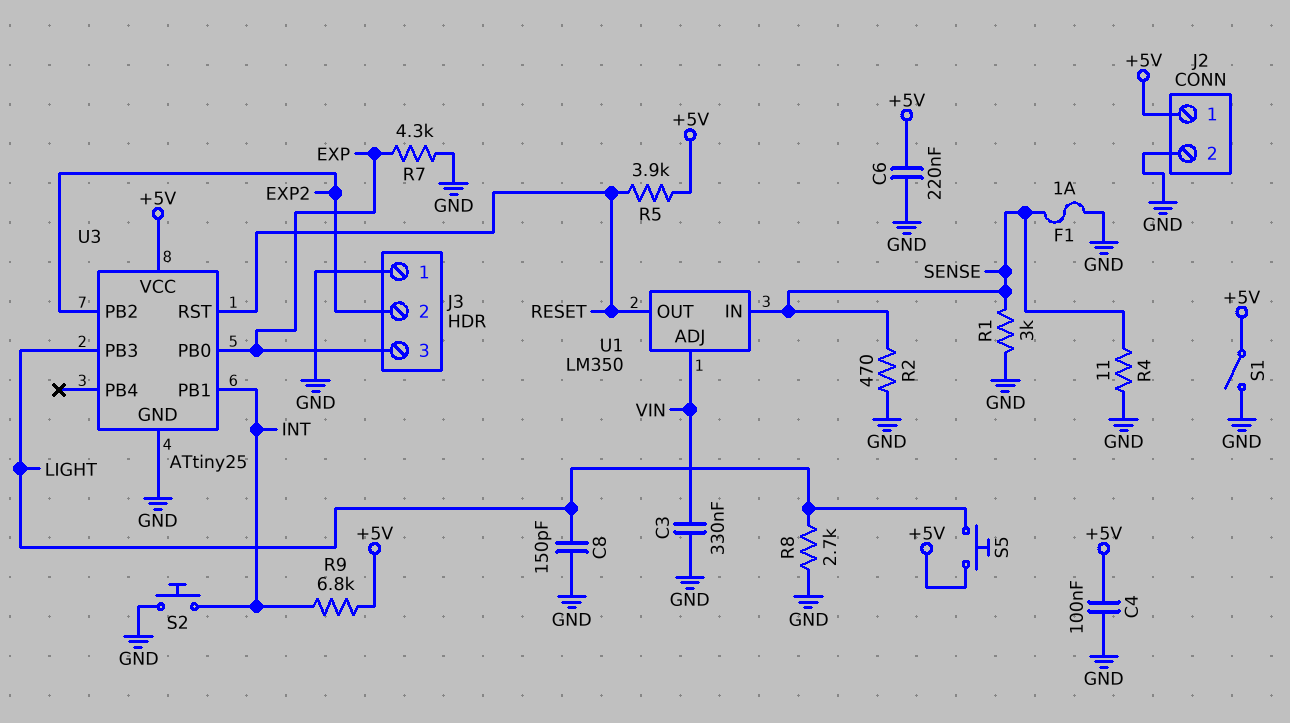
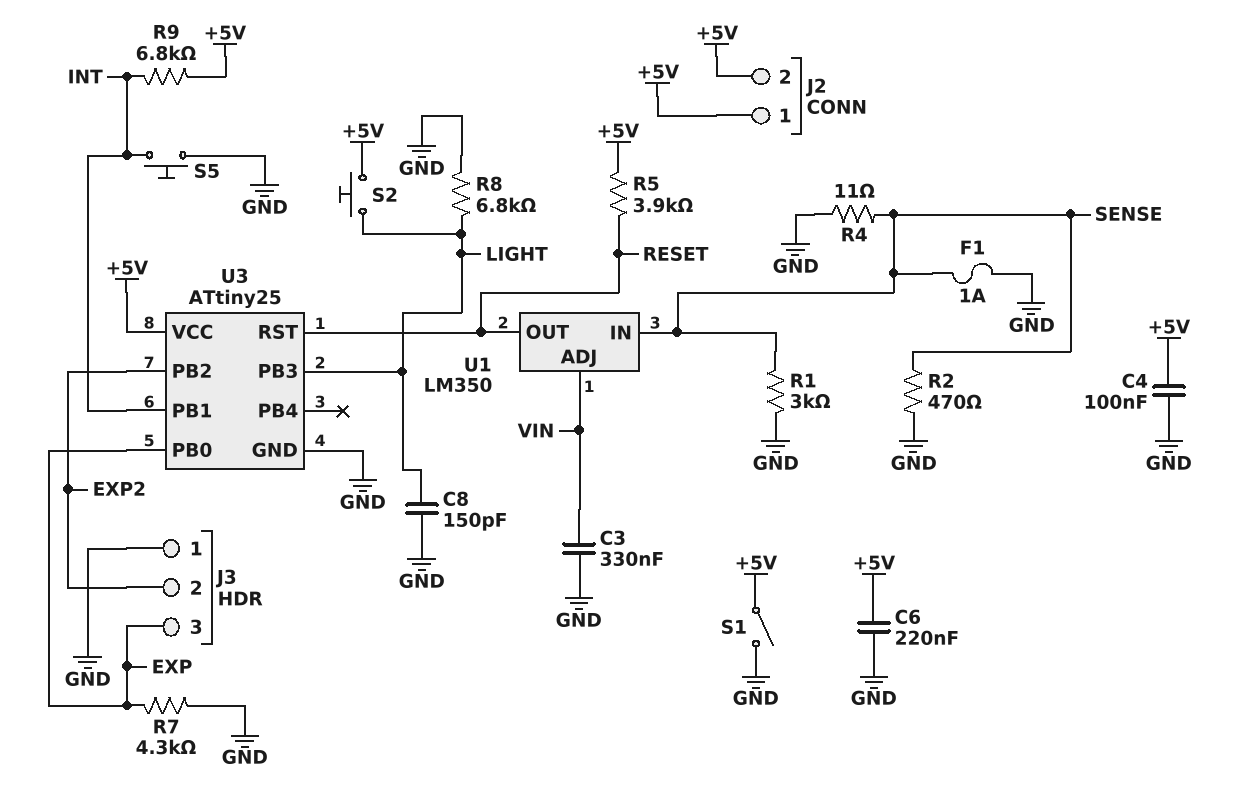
J2 pin 2: GND -> +5V
R8: 2.7k (GND, LIGHT) -> 6.8k (GND, LIGHT)
S2: button (GND, INT) -> button (+5V, LIGHT)
S5: button (+5V, LIGHT) -> button (GND, INT)

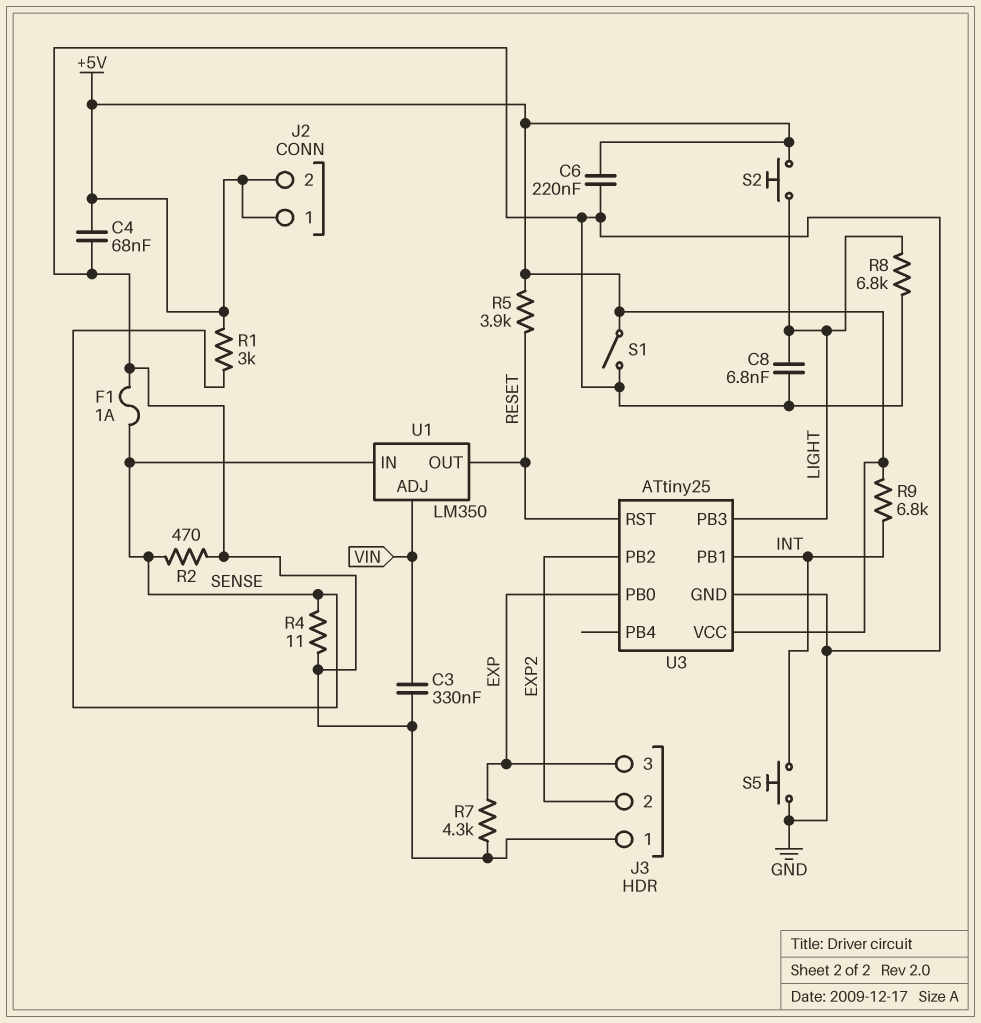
C4: 100nF (+5V, GND) -> 68nF (+5V, GND)
C8: 150pF (GND, LIGHT) -> 6.8nF (GND, LIGHT)
R1: 3k (GND, SENSE) -> 3k (+5V, SENSE)

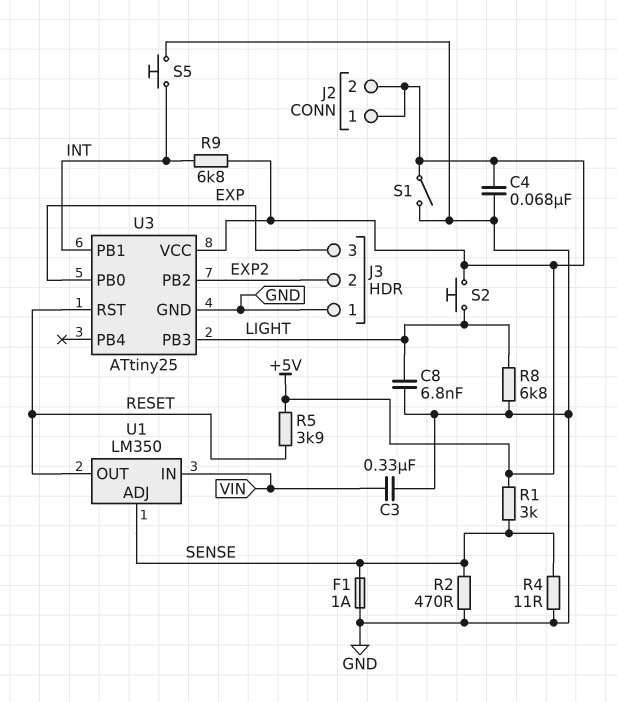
C6: 220nF (+5V, GND) -> none
R7: 4.3k (EXP, GND) -> none
U1 pin ADJ: VIN -> SENSE
U1 pin IN: SENSE -> VIN

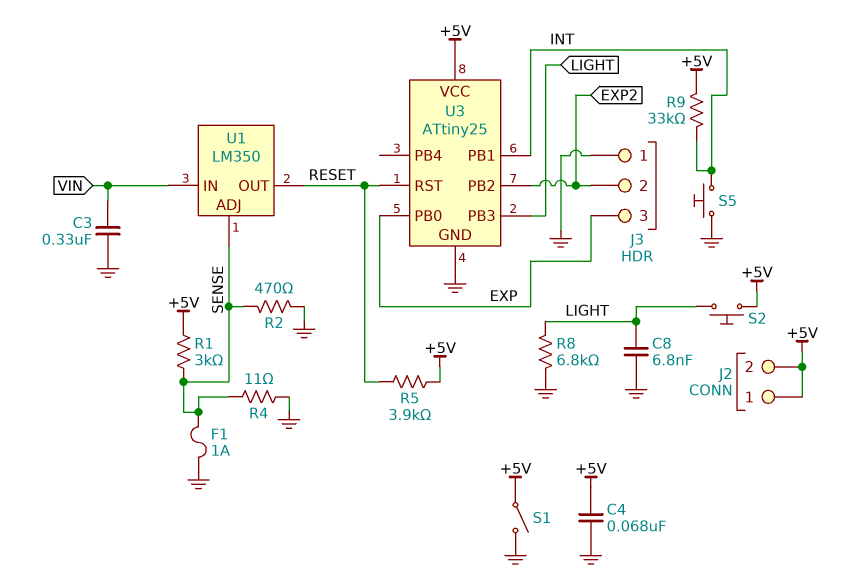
R9: 6.8k (+5V, INT) -> 33k (+5V, INT)

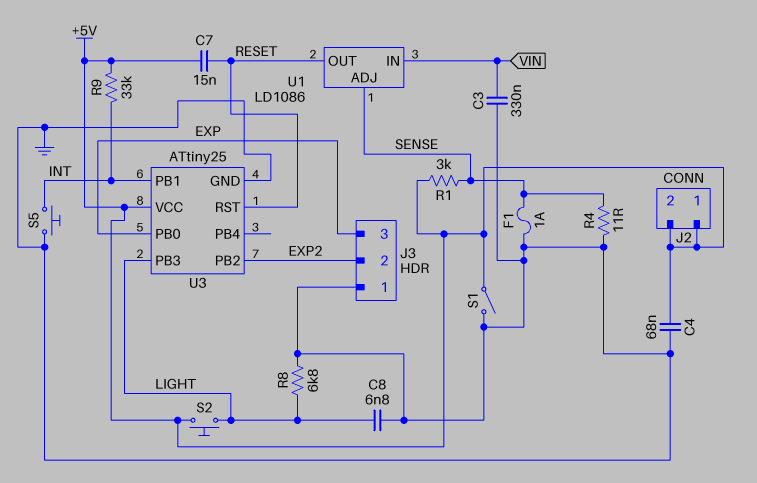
C7: none -> 15nF (+5V, RESET)
R2: 470 (GND, SENSE) -> none
R5: 3.9k (+5V, RESET) -> none
U1: LM350 -> LD1086

